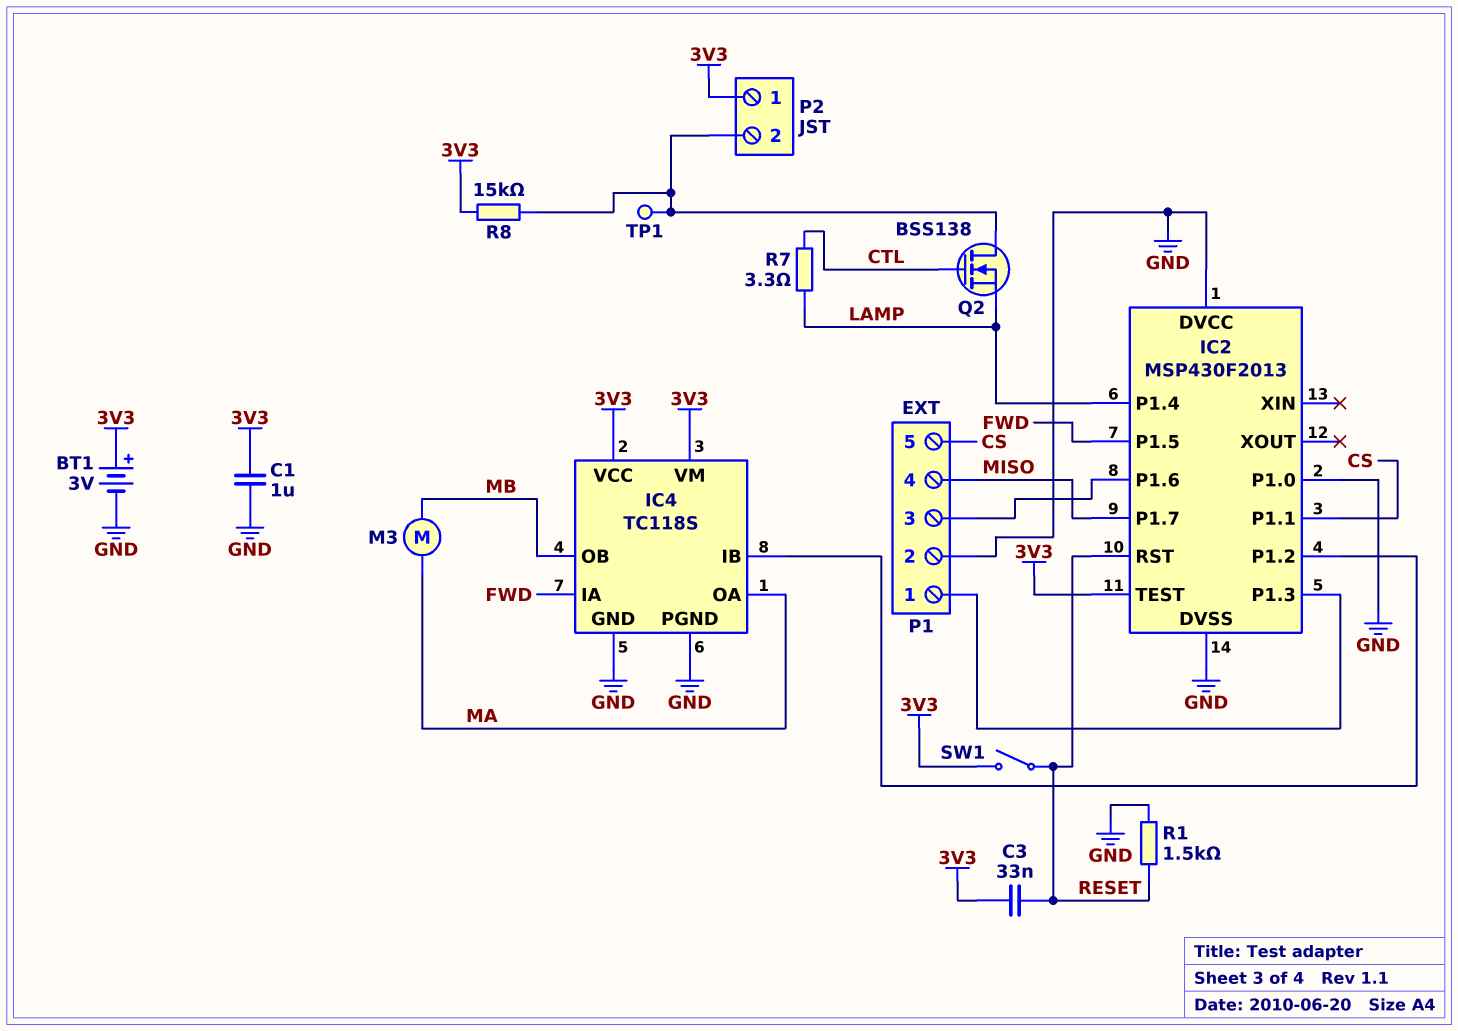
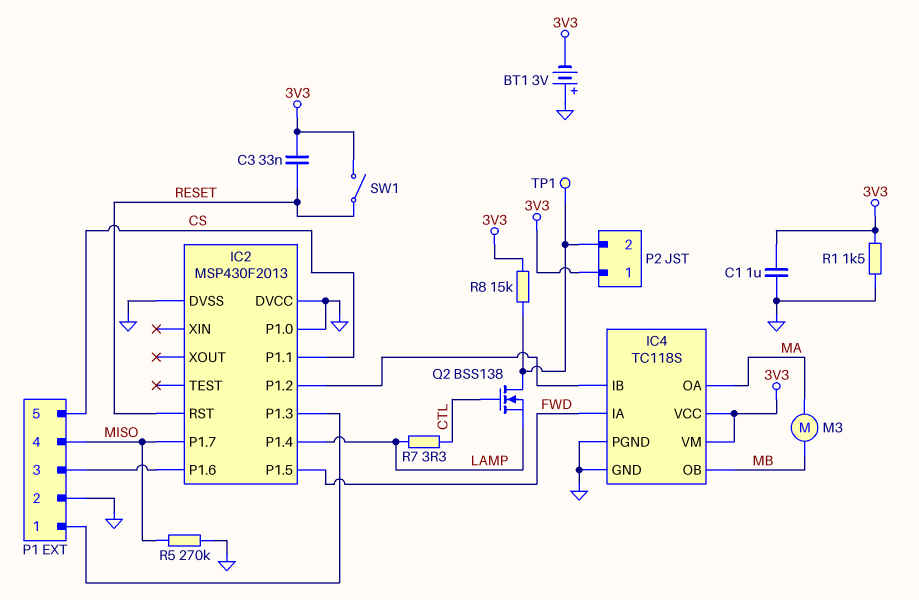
BT1: 3V (plus 3V3, minus GND) -> 3V (plus GND, minus 3V3)
IC2 pin TEST: 3V3 -> none
R1: 1.5k (GND, RESET) -> 1.5k (3V3, GND)
R5: none -> 270k (GND, MISO)

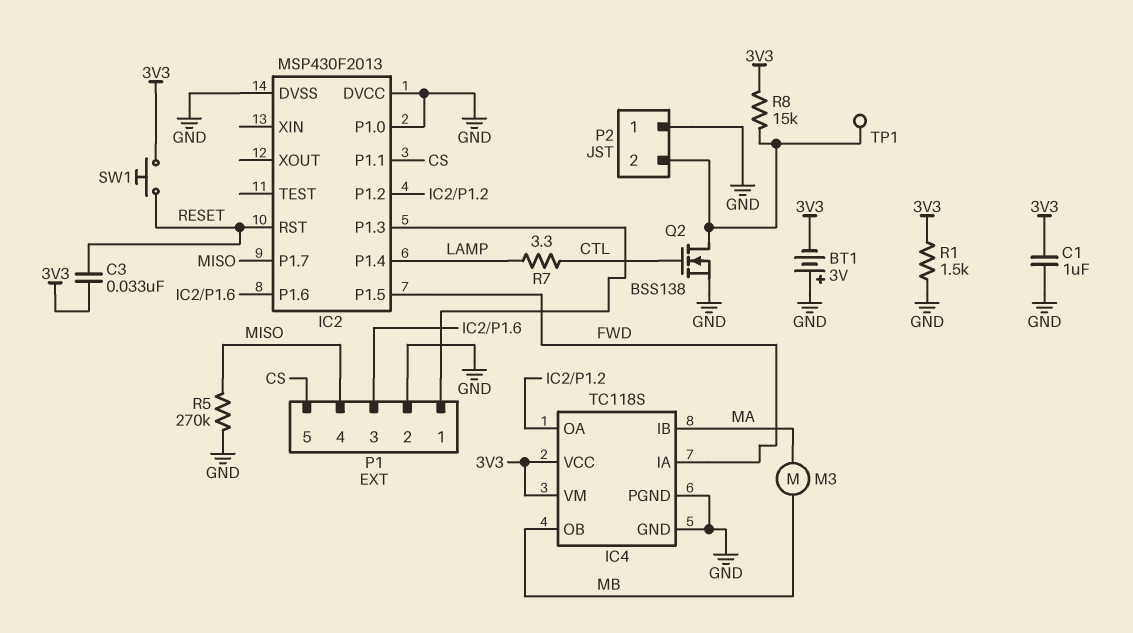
IC4 pin IB: IC2/P1.2 -> MA
IC4 pin OA: MA -> IC2/P1.2
P2 pin 1: 3V3 -> GND
Q2: NMOS BSS138 (G CTL, D P2/2, S LAMP) -> NMOS BSS138 (G CTL, D P2/2, S GND)
SW1: switch (3V3, RESET) -> button (3V3, RESET)

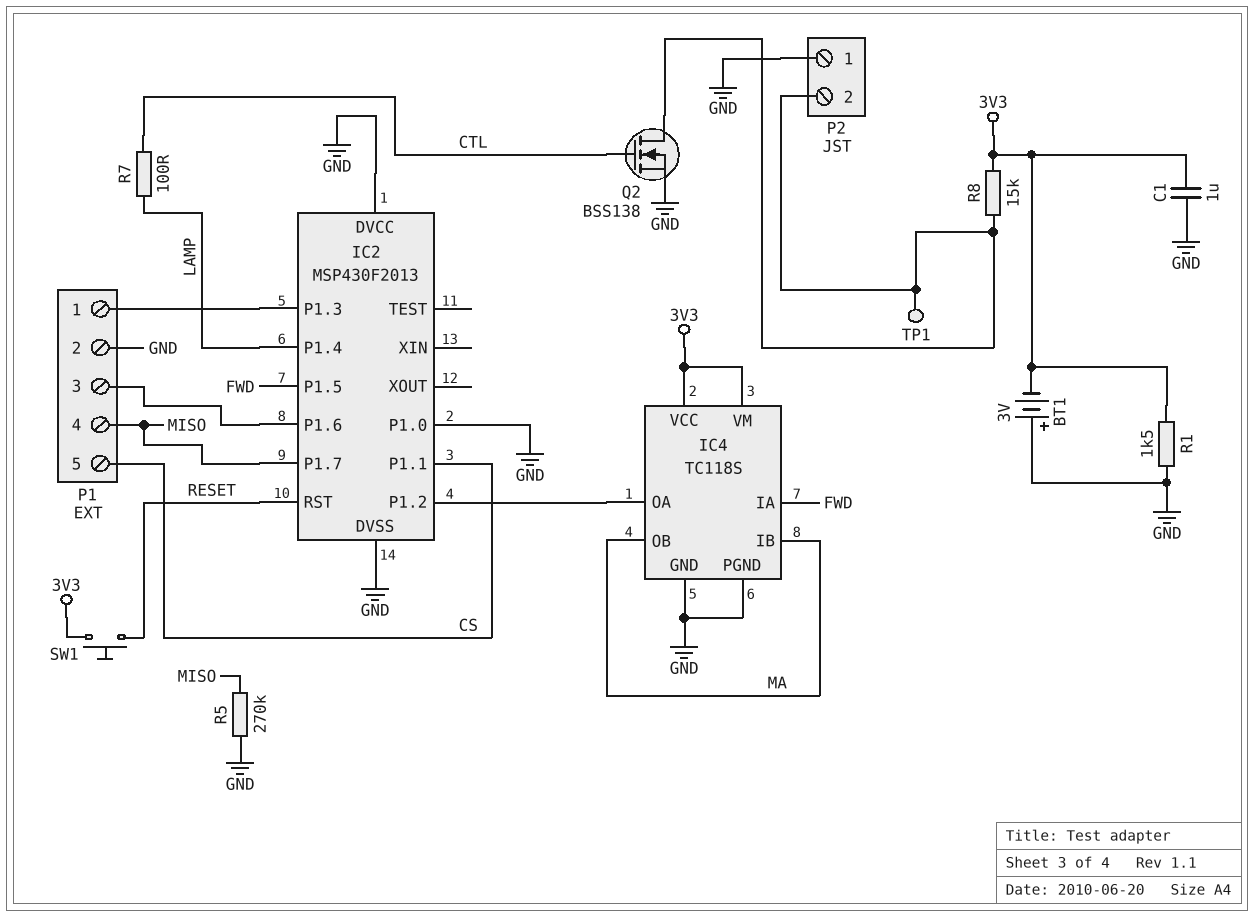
C3: 33nF (3V3, RESET) -> none
IC4 pin OB: MB -> MA
M3: motor (MA, MB) -> none
R7: 3.3 (CTL, LAMP) -> 100 (CTL, LAMP)

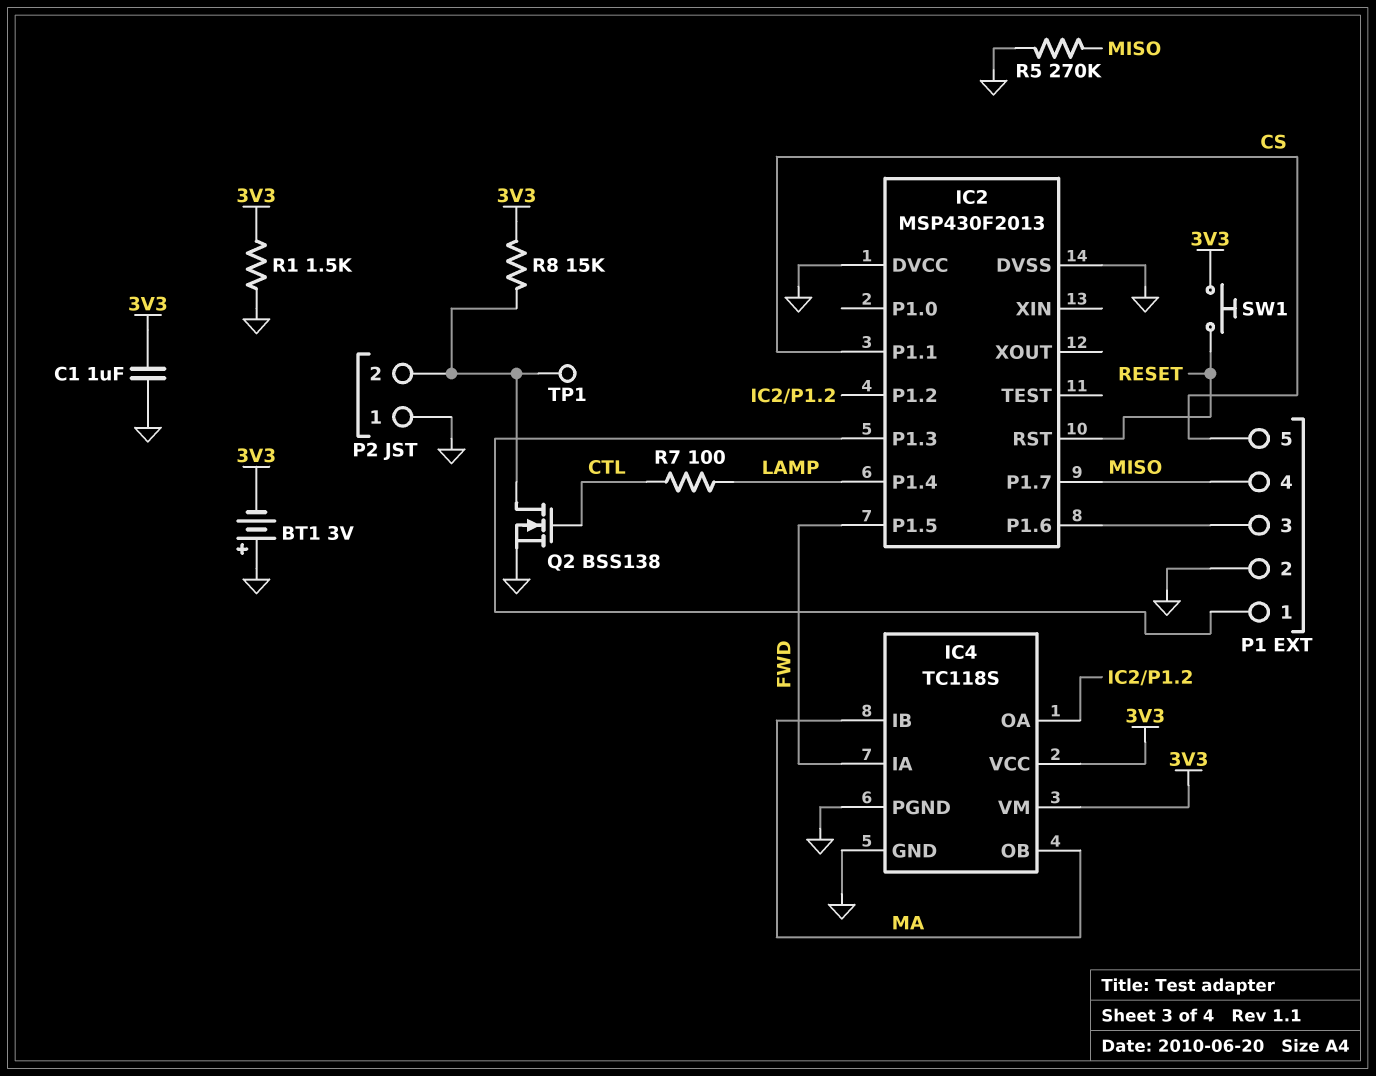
IC2 pin P1.0: GND -> none

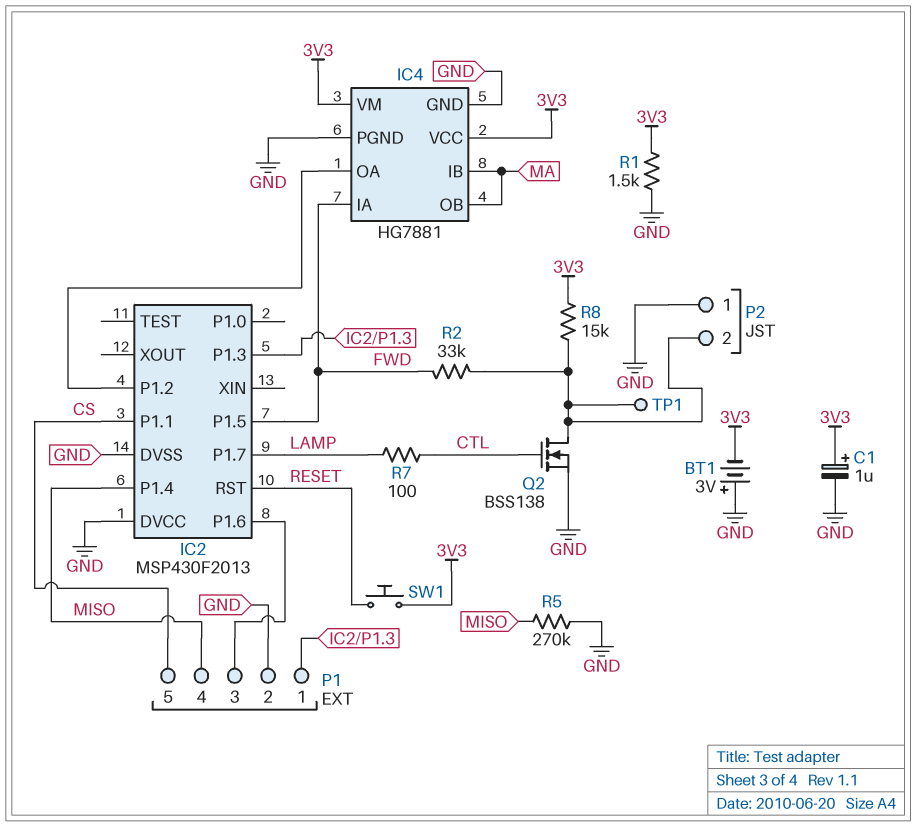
C1: 1uF (3V3, GND) -> 1uF (plus 3V3, minus GND)
IC2 pin P1.4: LAMP -> MISO
IC2 pin P1.7: MISO -> LAMP
IC4: TC118S -> HG7881
R2: none -> 33k (FWD, P2/2)

